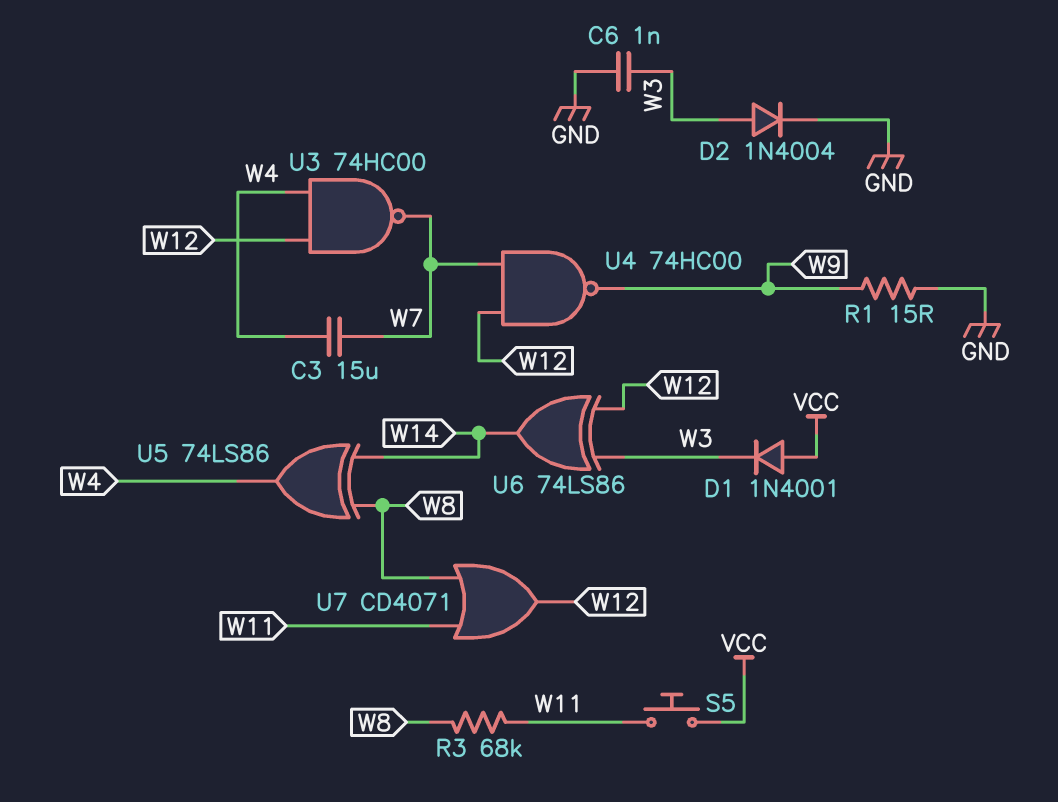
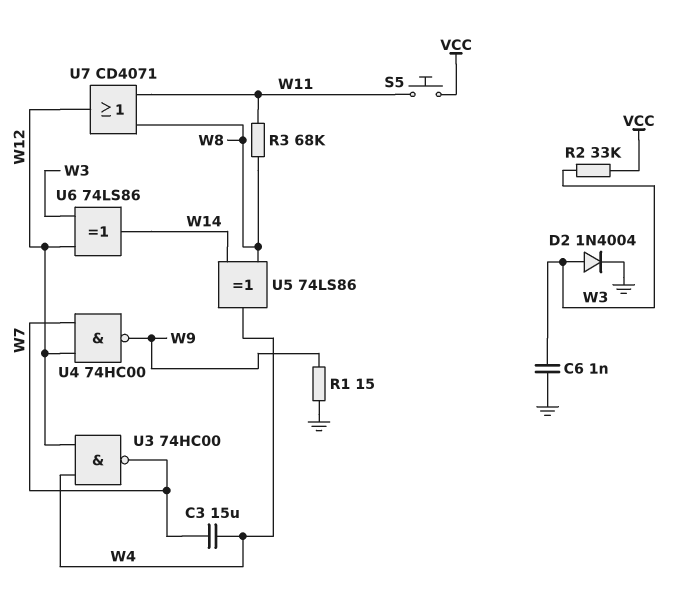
D1: diode 1N4001 (A VCC, K W3) -> none
R2: none -> 33k (VCC, W3)

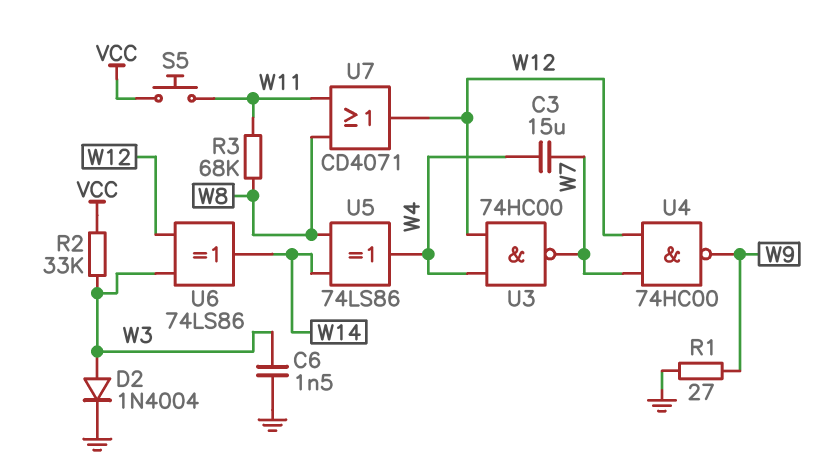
C6: 1nF (GND, W3) -> 1.5nF (GND, W3)
R1: 15 (GND, W9) -> 27 (GND, W9)

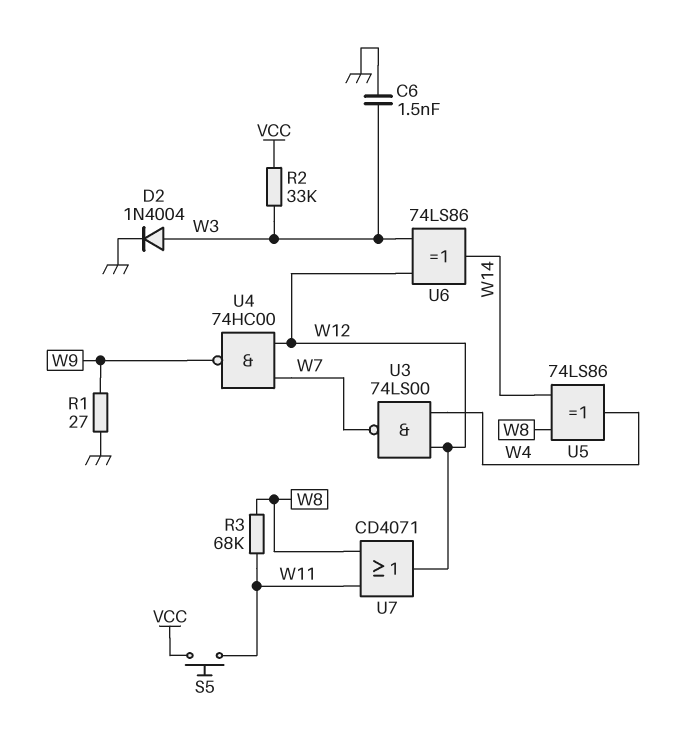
C3: 15uF (W4, W7) -> none
U3: NAND 74HC00 (in W4, in W12, out W7) -> NAND 74LS00 (in W4, in W12, out W7)

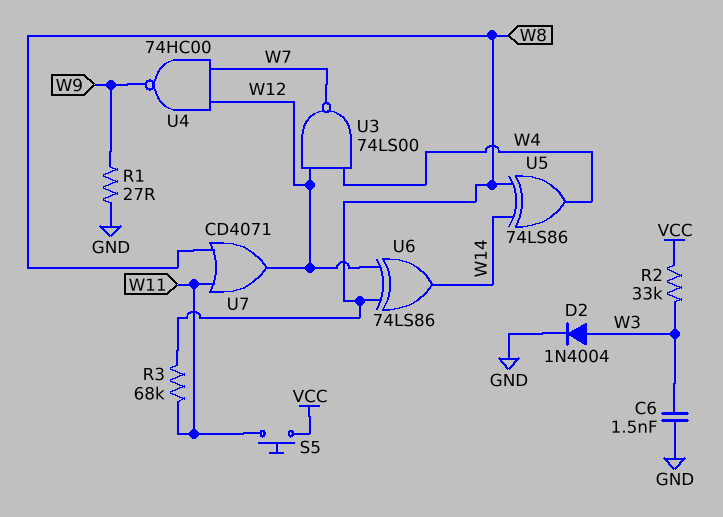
U6: XOR 74LS86 (in W3, in W12, out W14) -> XOR 74LS86 (in W8, in W12, out W14)

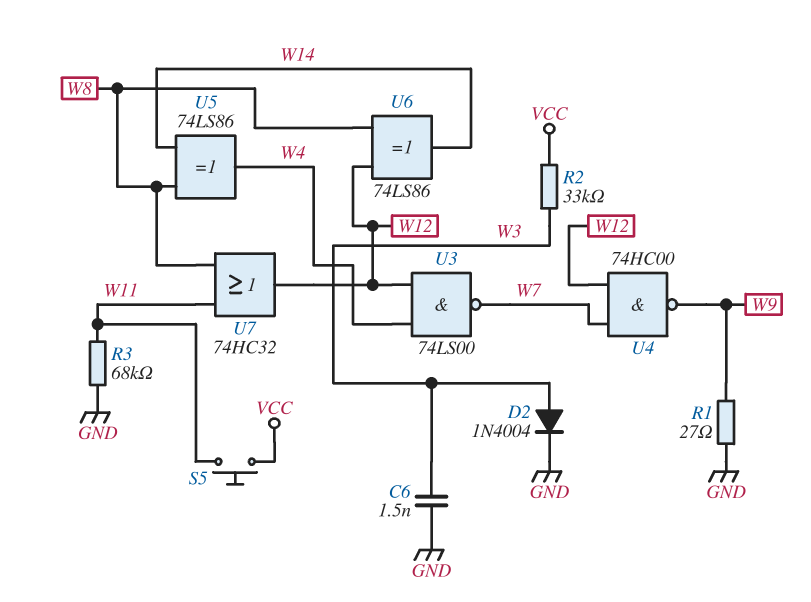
R3: 68k (W8, W11) -> 68k (GND, W11)
U7: OR CD4071 (in W8, in W11, out W12) -> OR 74HC32 (in W8, in W11, out W12)

